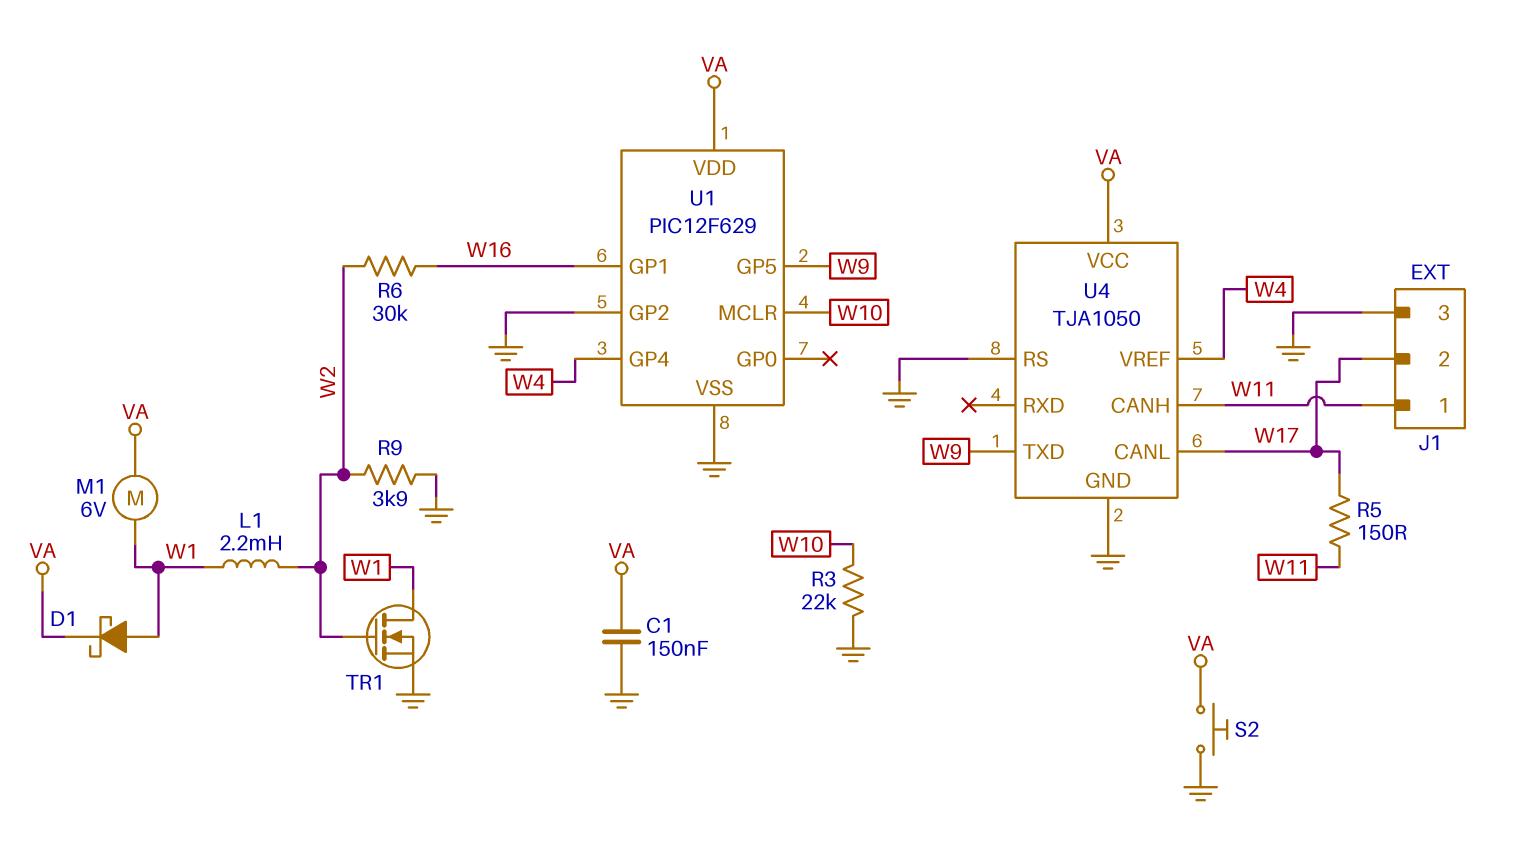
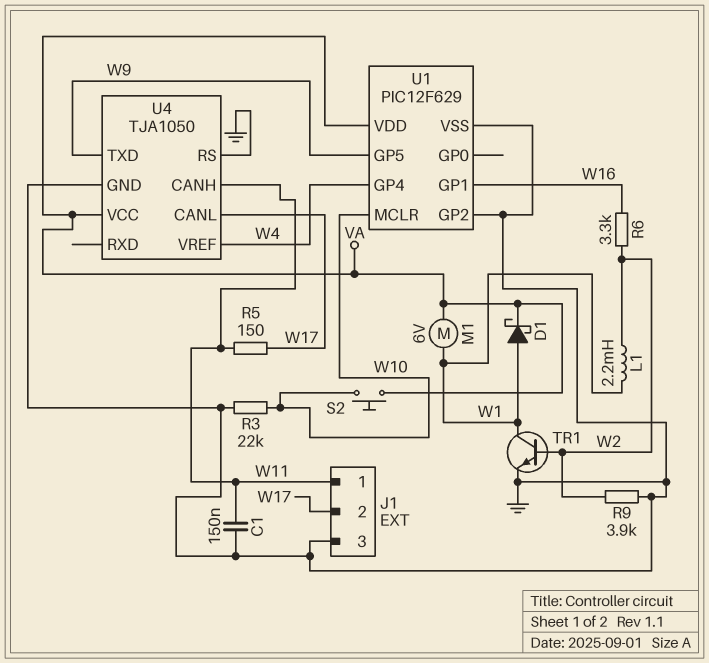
C1: 150nF (GND, VA) -> 150nF (GND, W11)
R6: 30k (W2, W16) -> 3.3k (W2, W16)
S2: button (GND, VA) -> button (VA, W10)
TR1: NMOS (G W2, D W1, S GND) -> NPN (B W2, C W1, E GND)

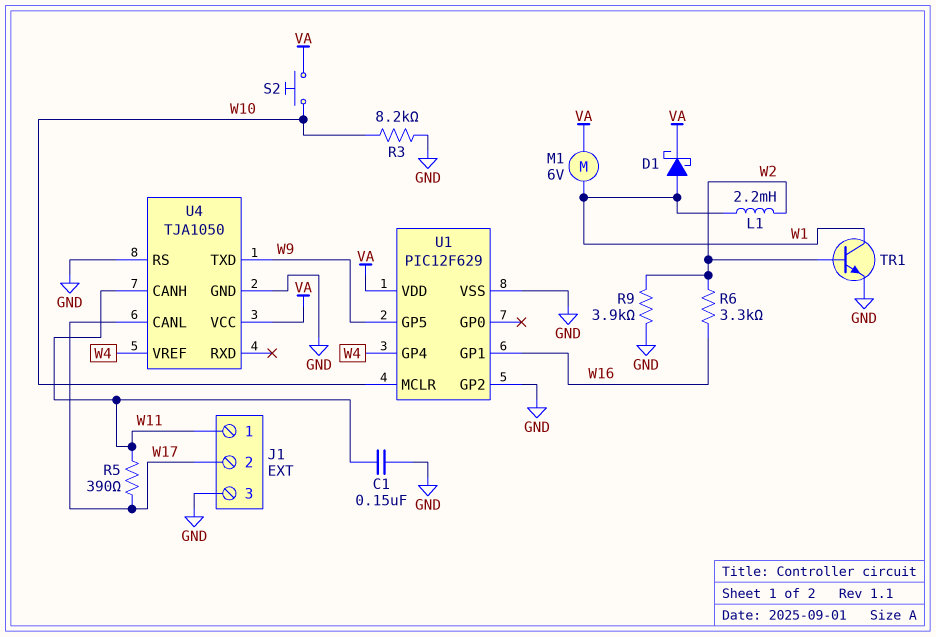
R3: 22k (GND, W10) -> 8.2k (GND, W10)
R5: 150 (W11, W17) -> 390 (W11, W17)

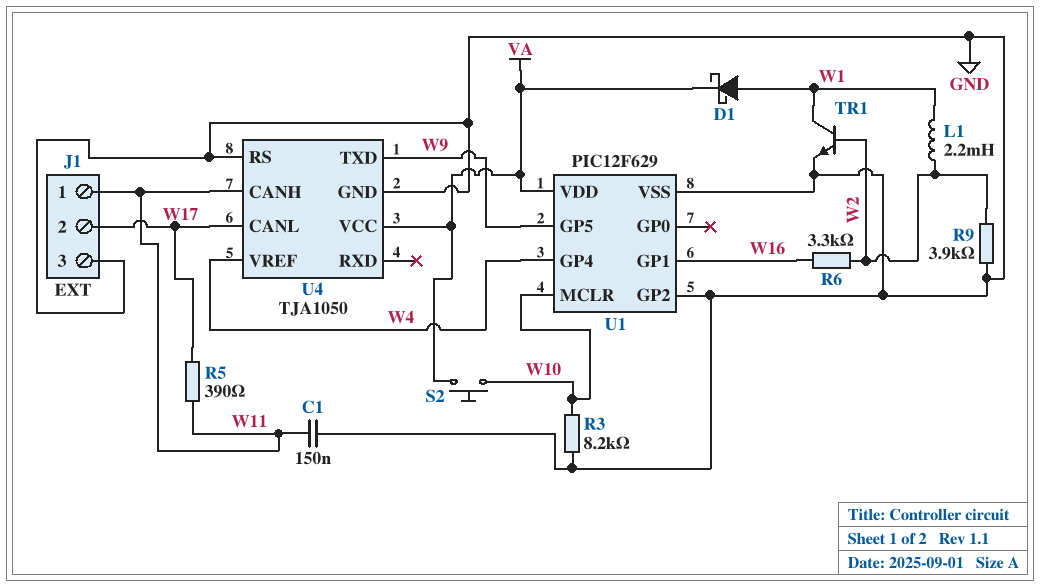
M1: motor 6V (VA, W1) -> none

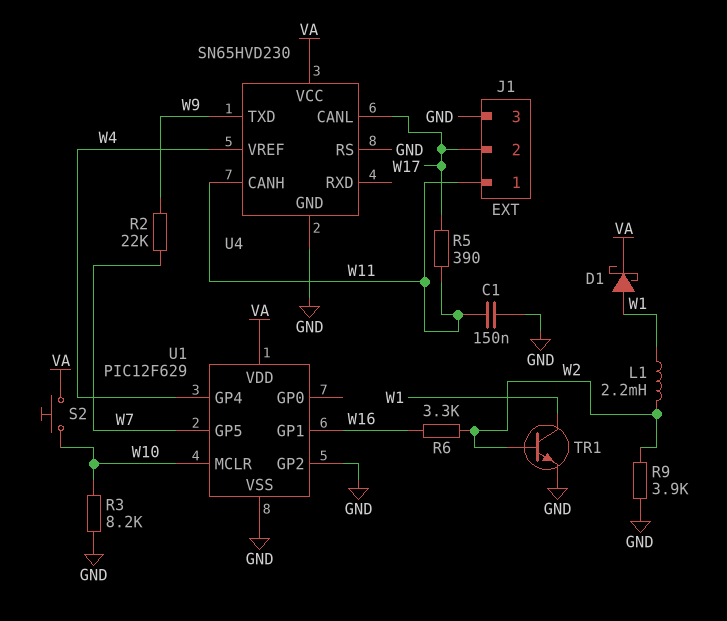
R2: none -> 22k (W7, W9)
U1 pin GP5: W9 -> W7
U4: TJA1050 -> SN65HVD230

